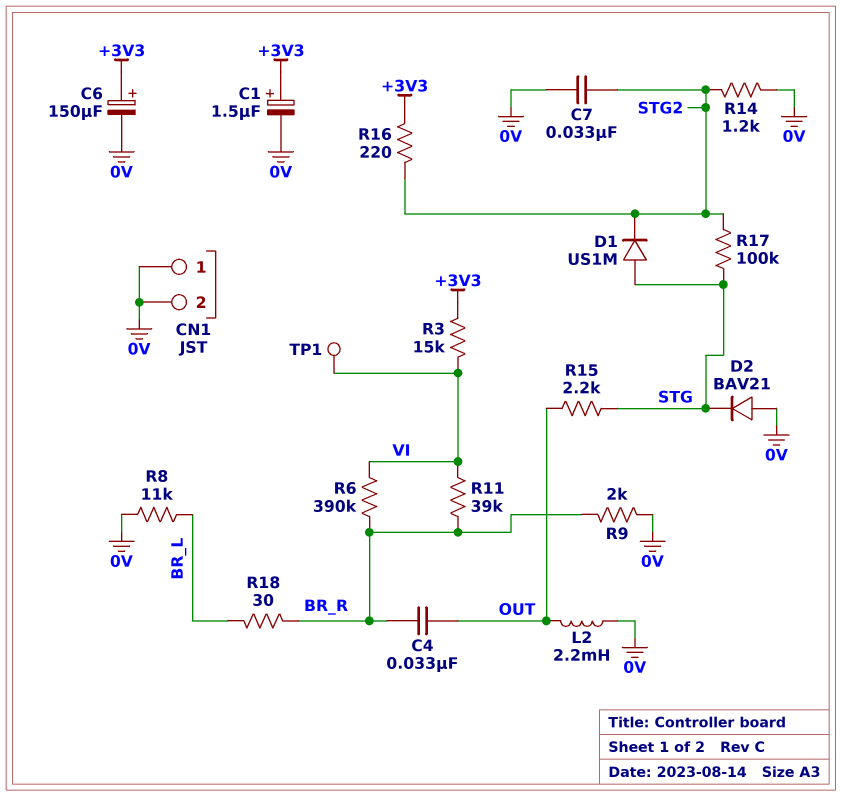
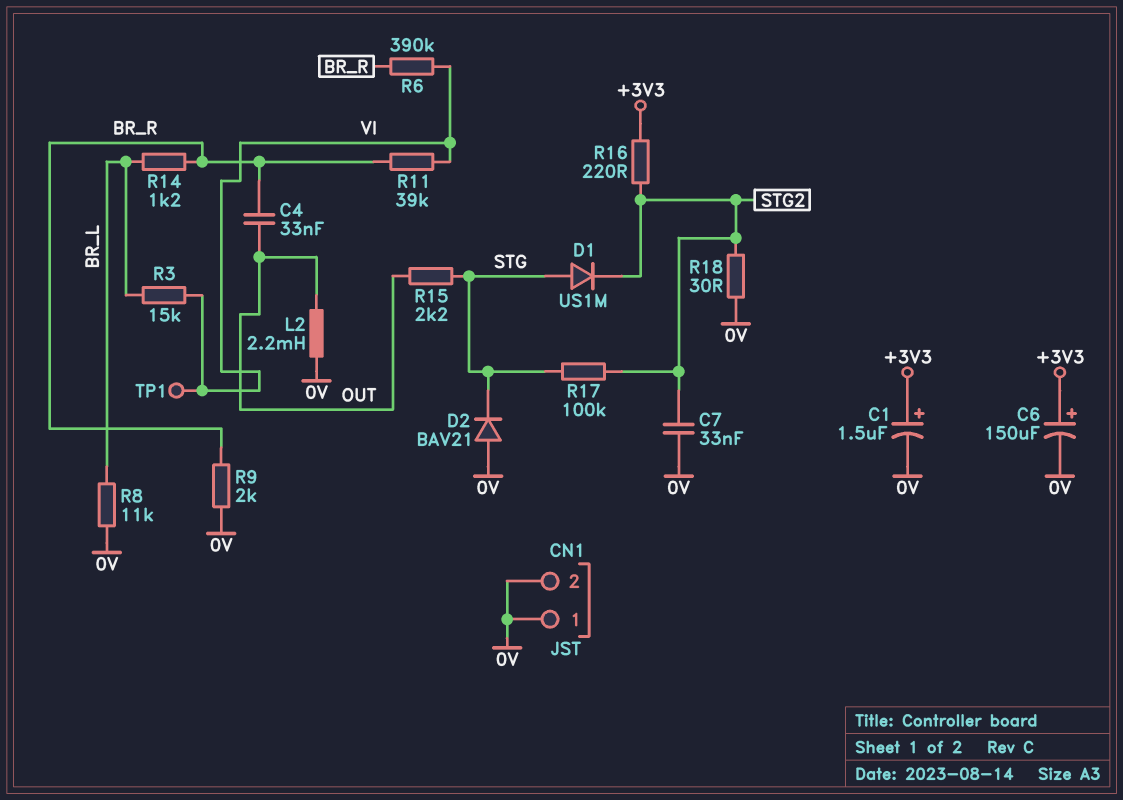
R3: 15k (+3V3, VI) -> 15k (BR_L, VI)
R14: 1.2k (0V, STG2) -> 1.2k (BR_L, BR_R)
R18: 30 (BR_L, BR_R) -> 30 (0V, STG2)

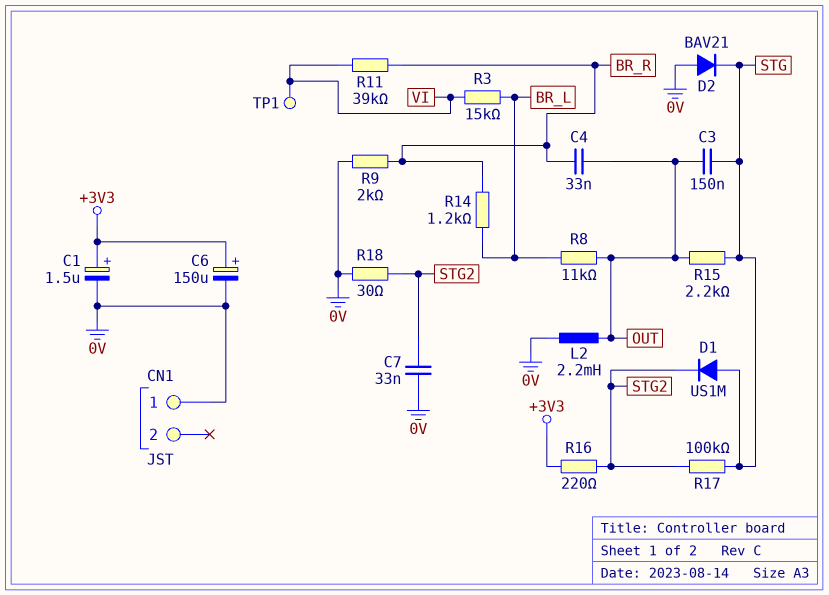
C3: none -> 150nF (OUT, STG)
CN1 pin 2: 0V -> none
R6: 390k (BR_R, VI) -> none
R8: 11k (0V, BR_L) -> 11k (BR_L, OUT)

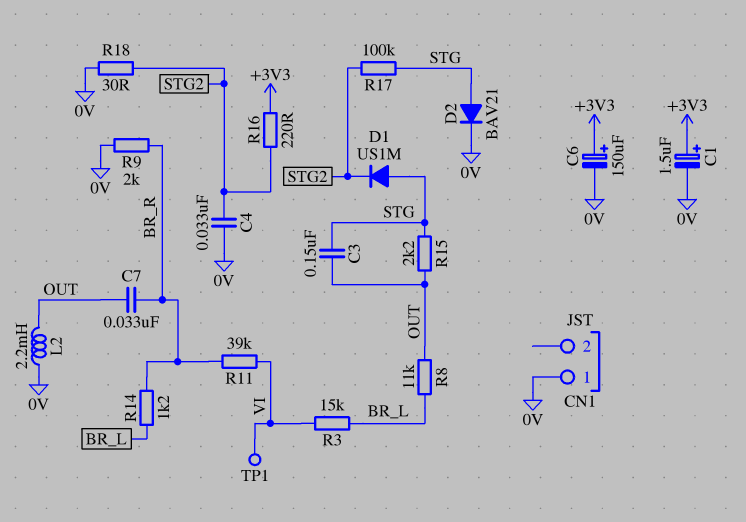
C4: 33nF (BR_R, OUT) -> 33nF (0V, STG2)
C7: 33nF (0V, STG2) -> 33nF (BR_R, OUT)
D2: diode BAV21 (A 0V, K STG) -> diode BAV21 (A STG, K 0V)

